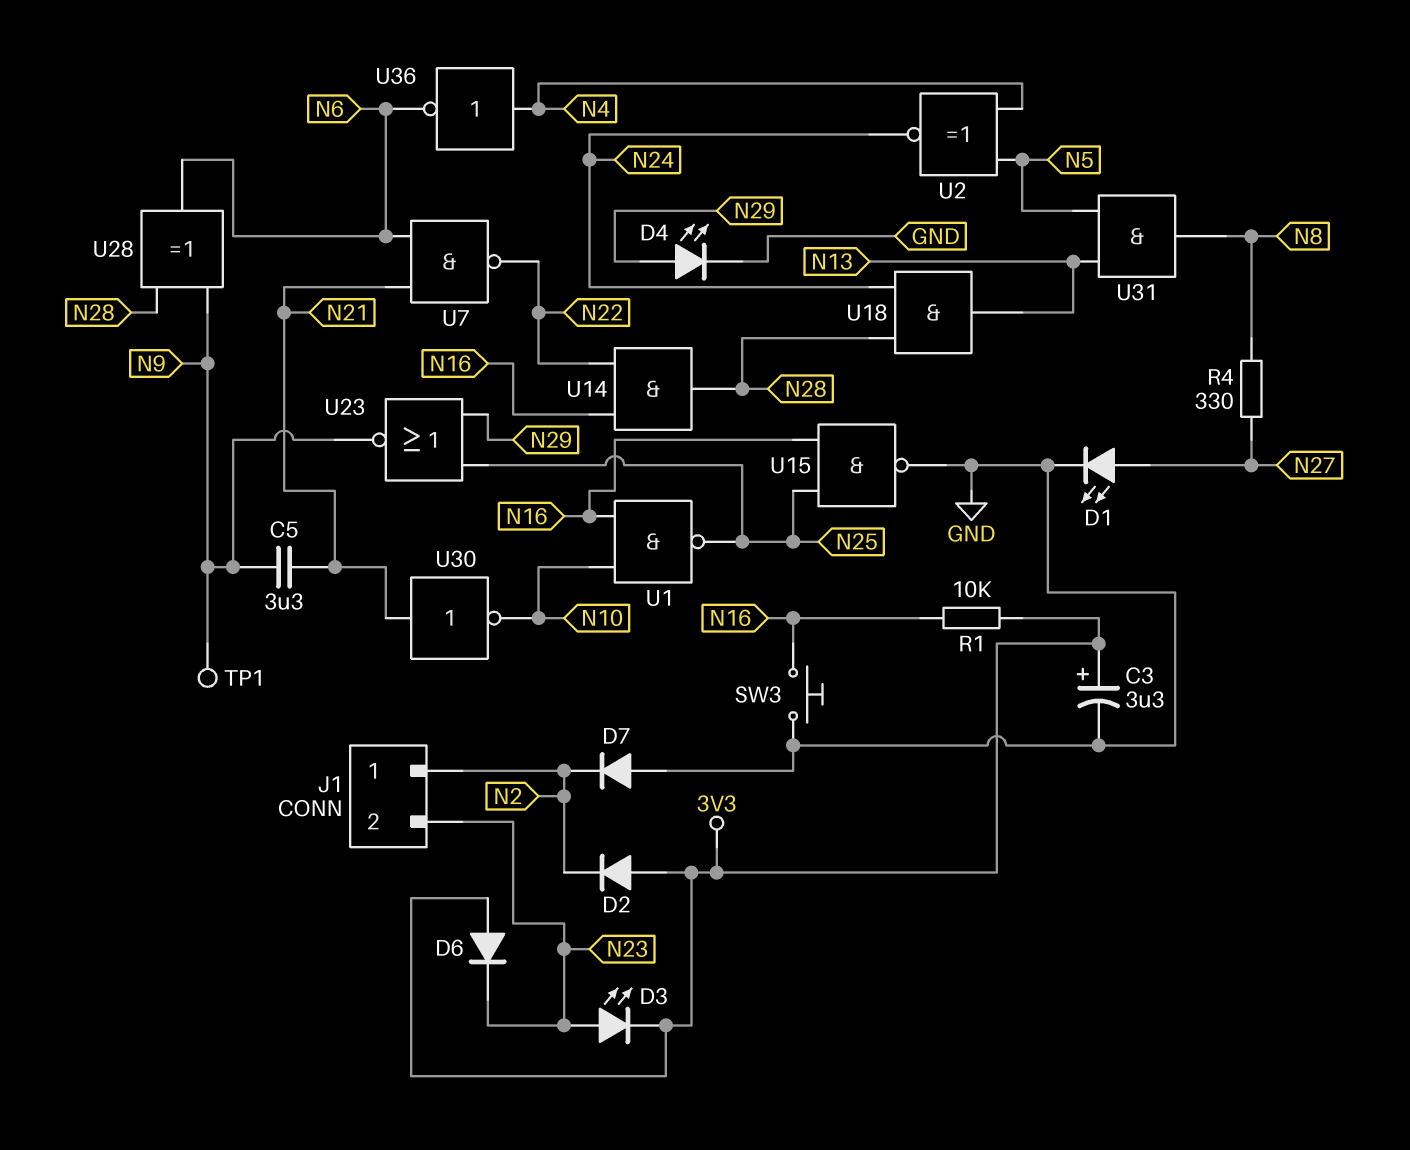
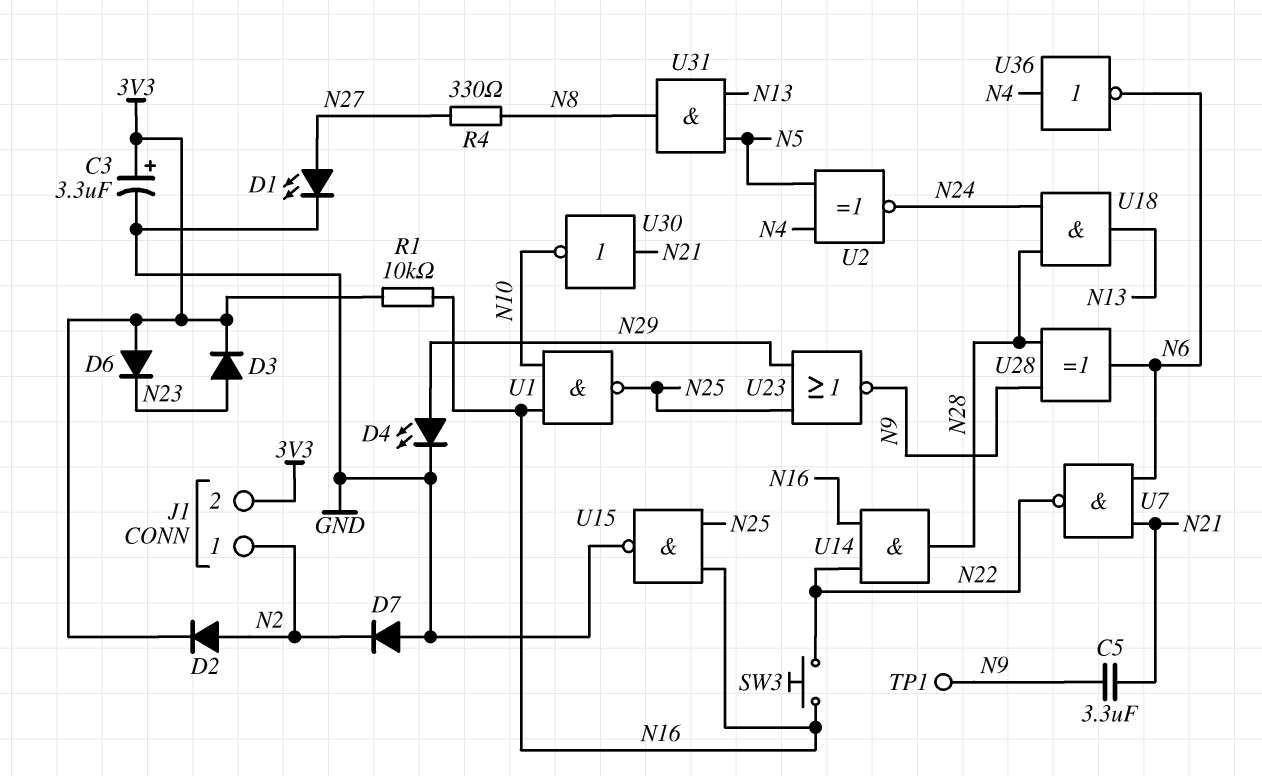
D2: diode (A 3V3, K N2) -> diode (A N2, K 3V3)
D3: LED (A N23, K 3V3) -> diode (A N23, K 3V3)
J1 pin 2: N23 -> 3V3
SW3: button (GND, N16) -> button (N16, N22)

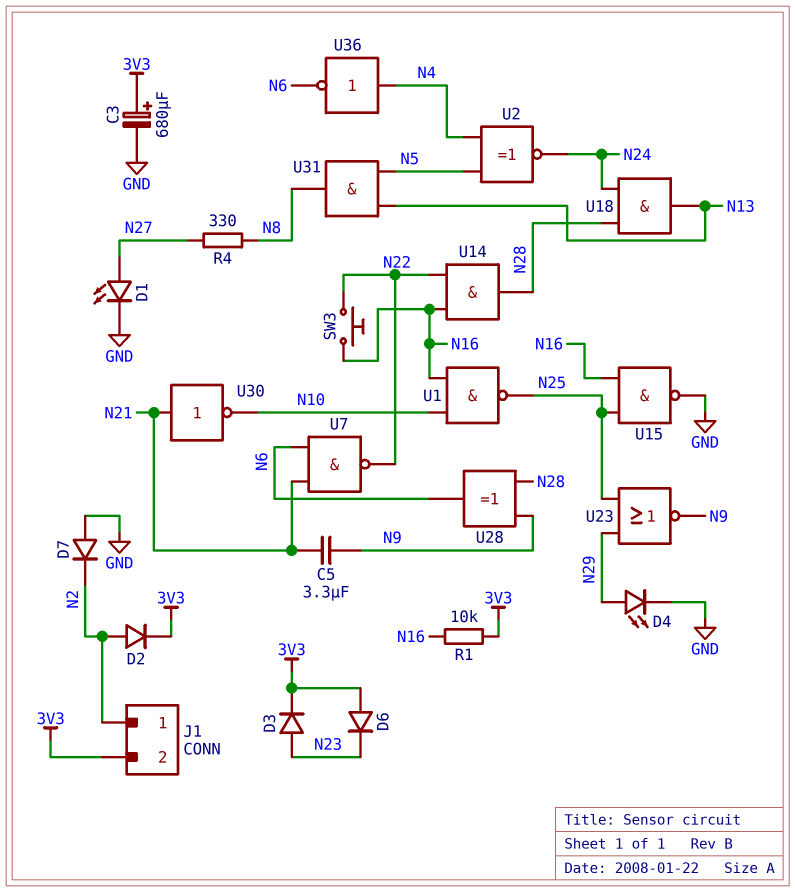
C3: 3.3uF (plus 3V3, minus GND) -> 680uF (plus 3V3, minus GND)
TP1: test point (N9) -> none

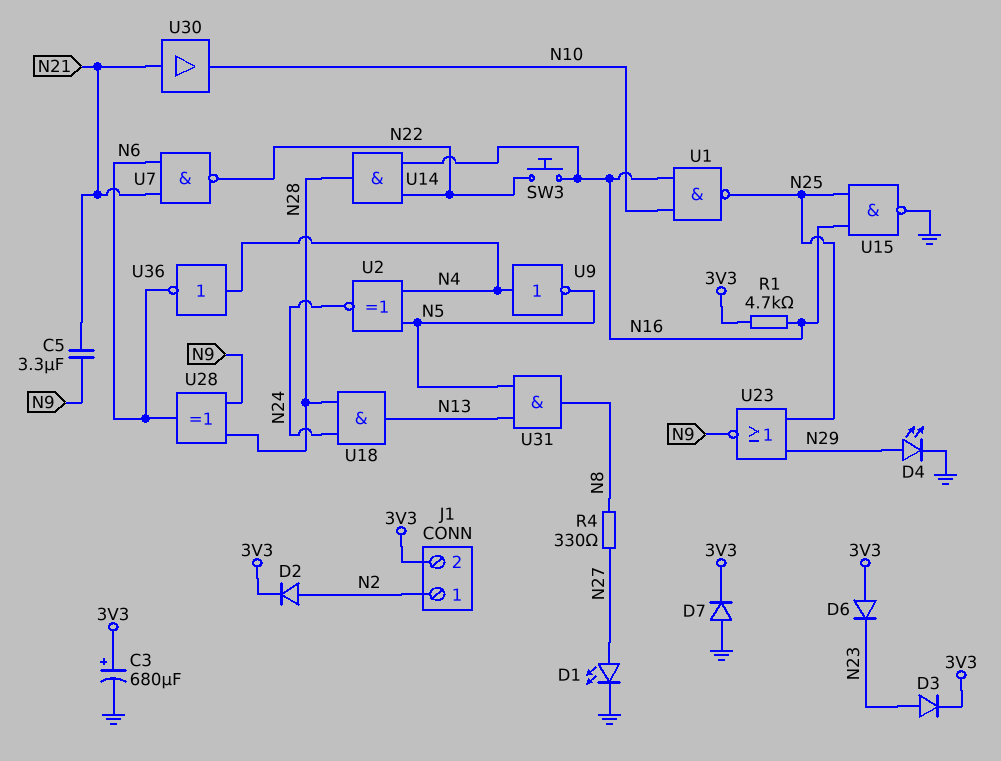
D7: diode (A GND, K N2) -> diode (A GND, K 3V3)
R1: 10k (3V3, N16) -> 4.7k (3V3, N16)
U9: none -> NOT (in N4, out N5)
U30: NOT (in N21, out N10) -> buffer (in N21, out N10)

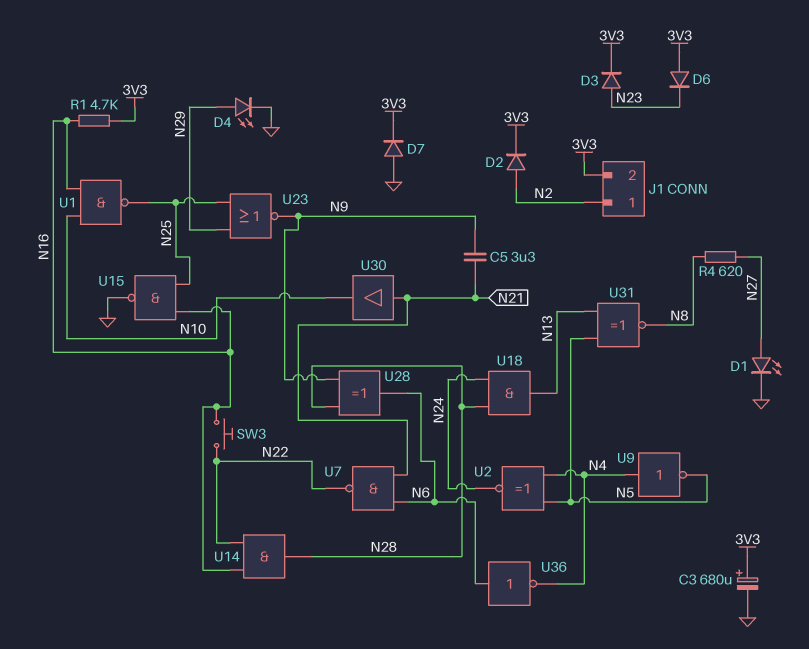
R4: 330 (N8, N27) -> 620 (N8, N27)
U31: AND (in N5, in N13, out N8) -> XNOR (in N5, in N13, out N8)
U36: NOT (in N4, out N6) -> NOT (in N6, out N4)

